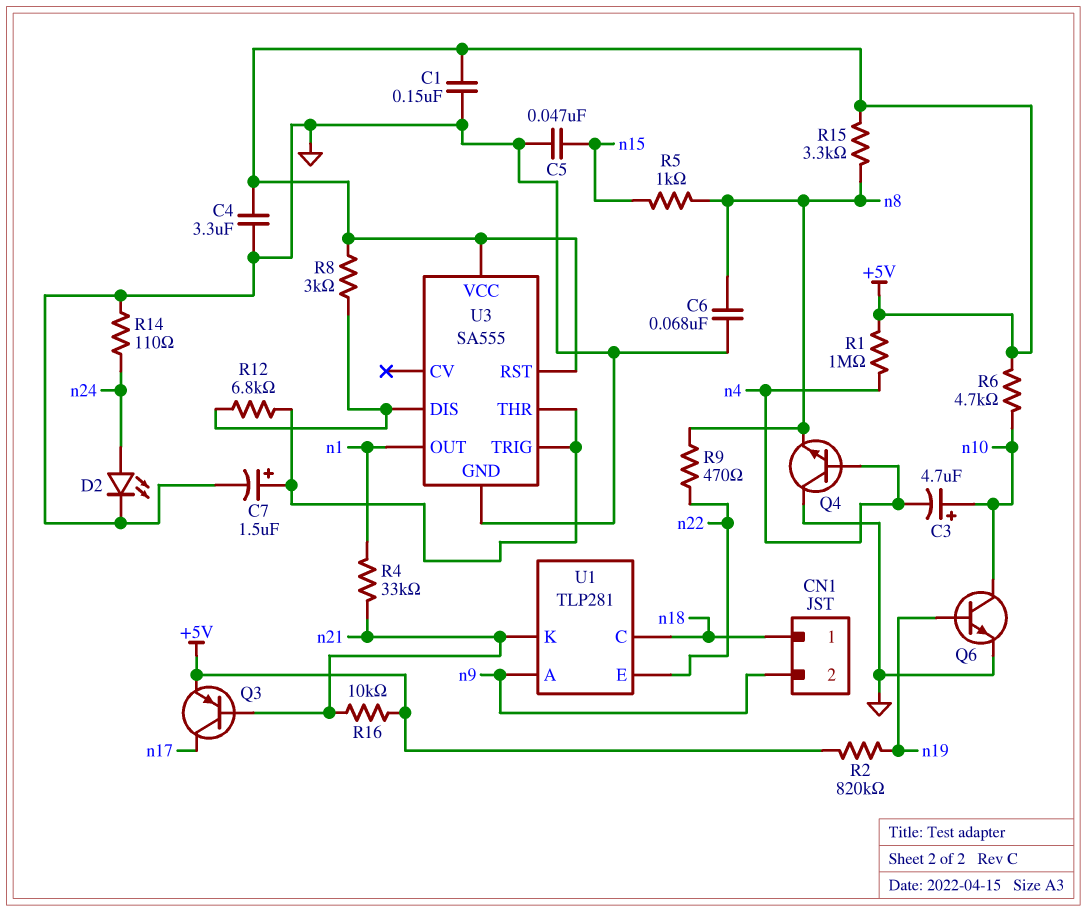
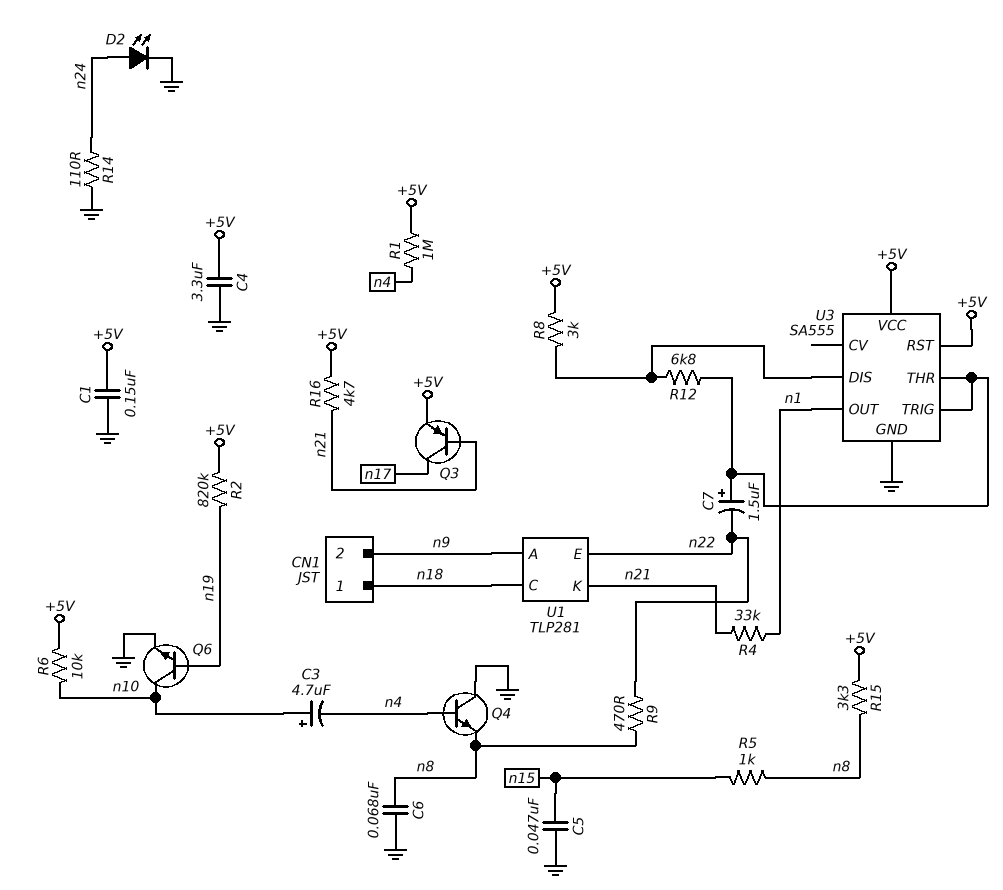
C7: 1.5uF (plus U3/THR, minus GND) -> 1.5uF (plus U3/THR, minus n22)
R6: 4.7k (+5V, n10) -> 10k (+5V, n10)
R16: 10k (+5V, n21) -> 4.7k (+5V, n21)

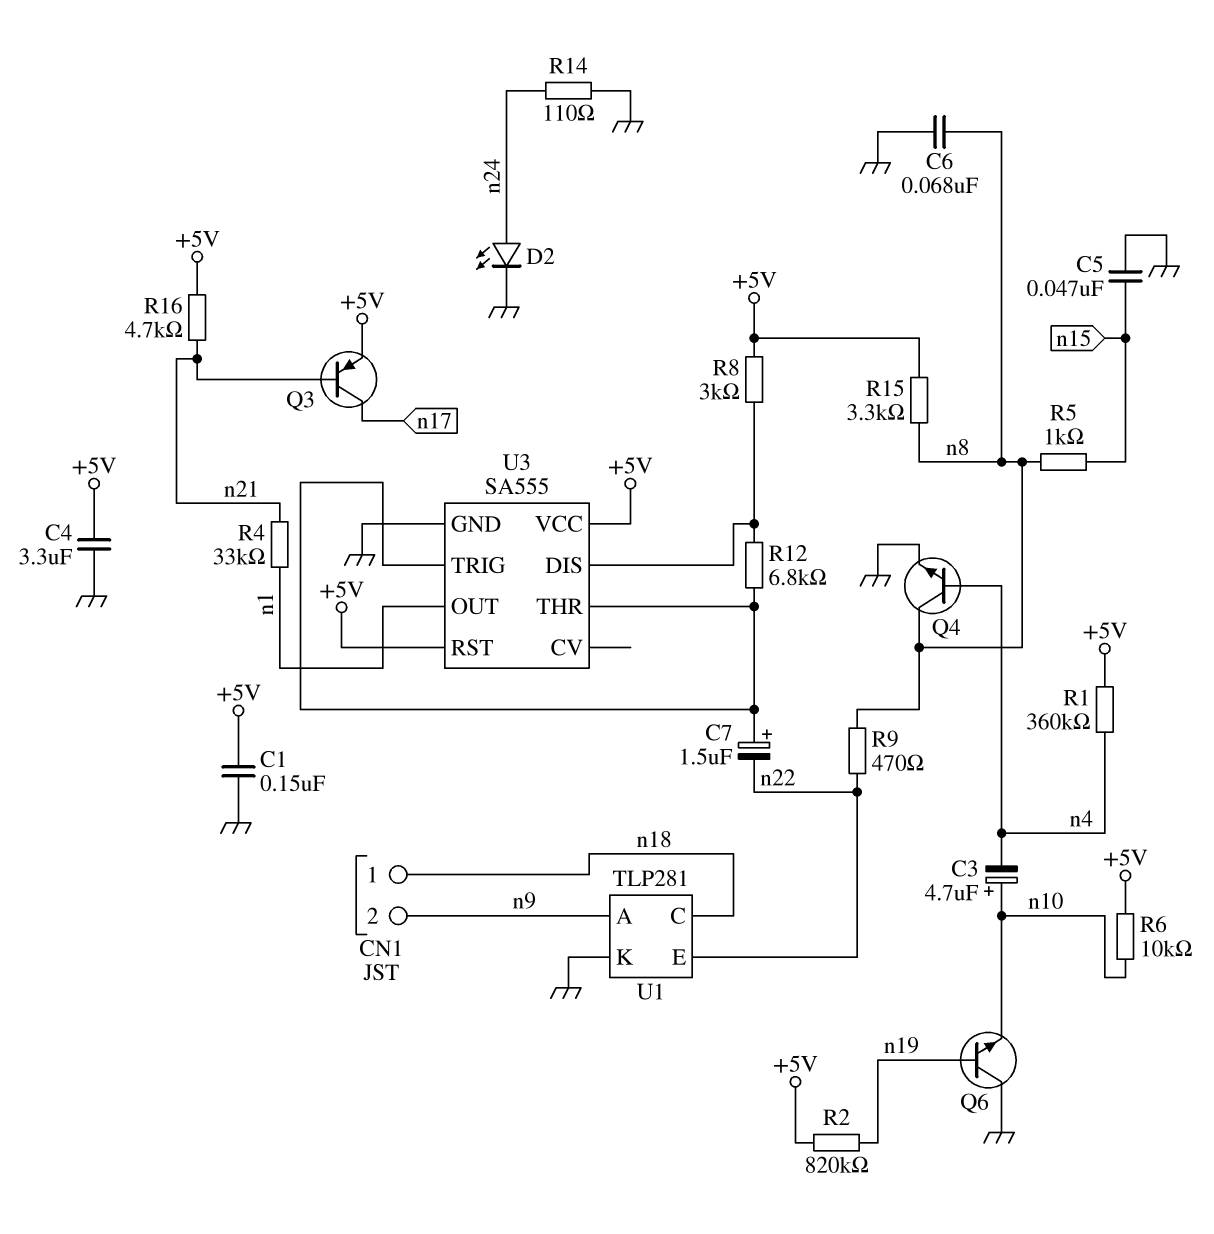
Q4: NPN (B n4, C GND, E n8) -> NPN (B n4, C n8, E GND)
Q6: NPN (B n19, C n10, E GND) -> NPN (B n19, C GND, E n10)
R1: 1M (+5V, n4) -> 360k (+5V, n4)
U1 pin K: n21 -> GND

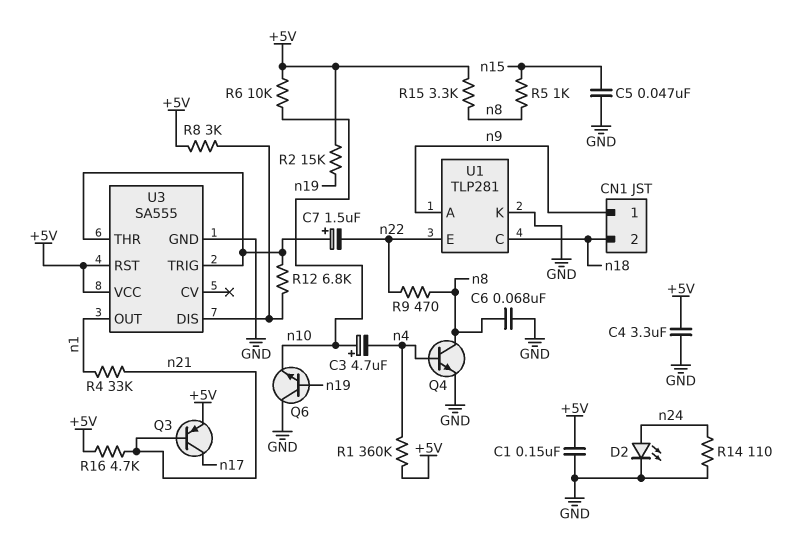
CN1 pin 1: n18 -> n9
CN1 pin 2: n9 -> n18
R2: 820k (+5V, n19) -> 15k (+5V, n19)

